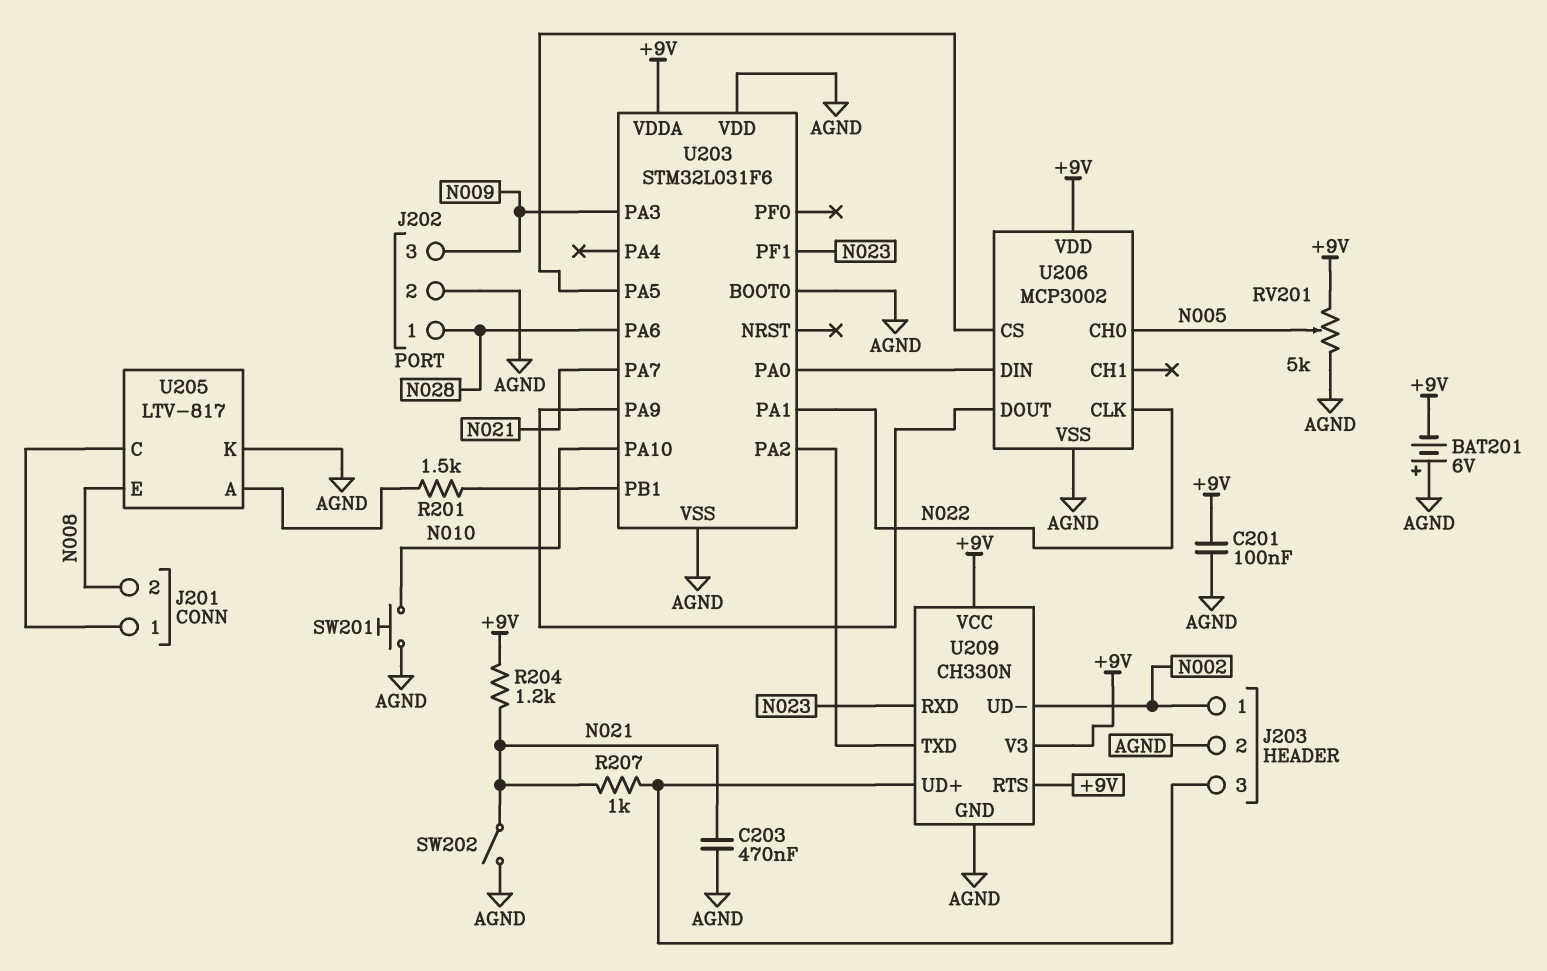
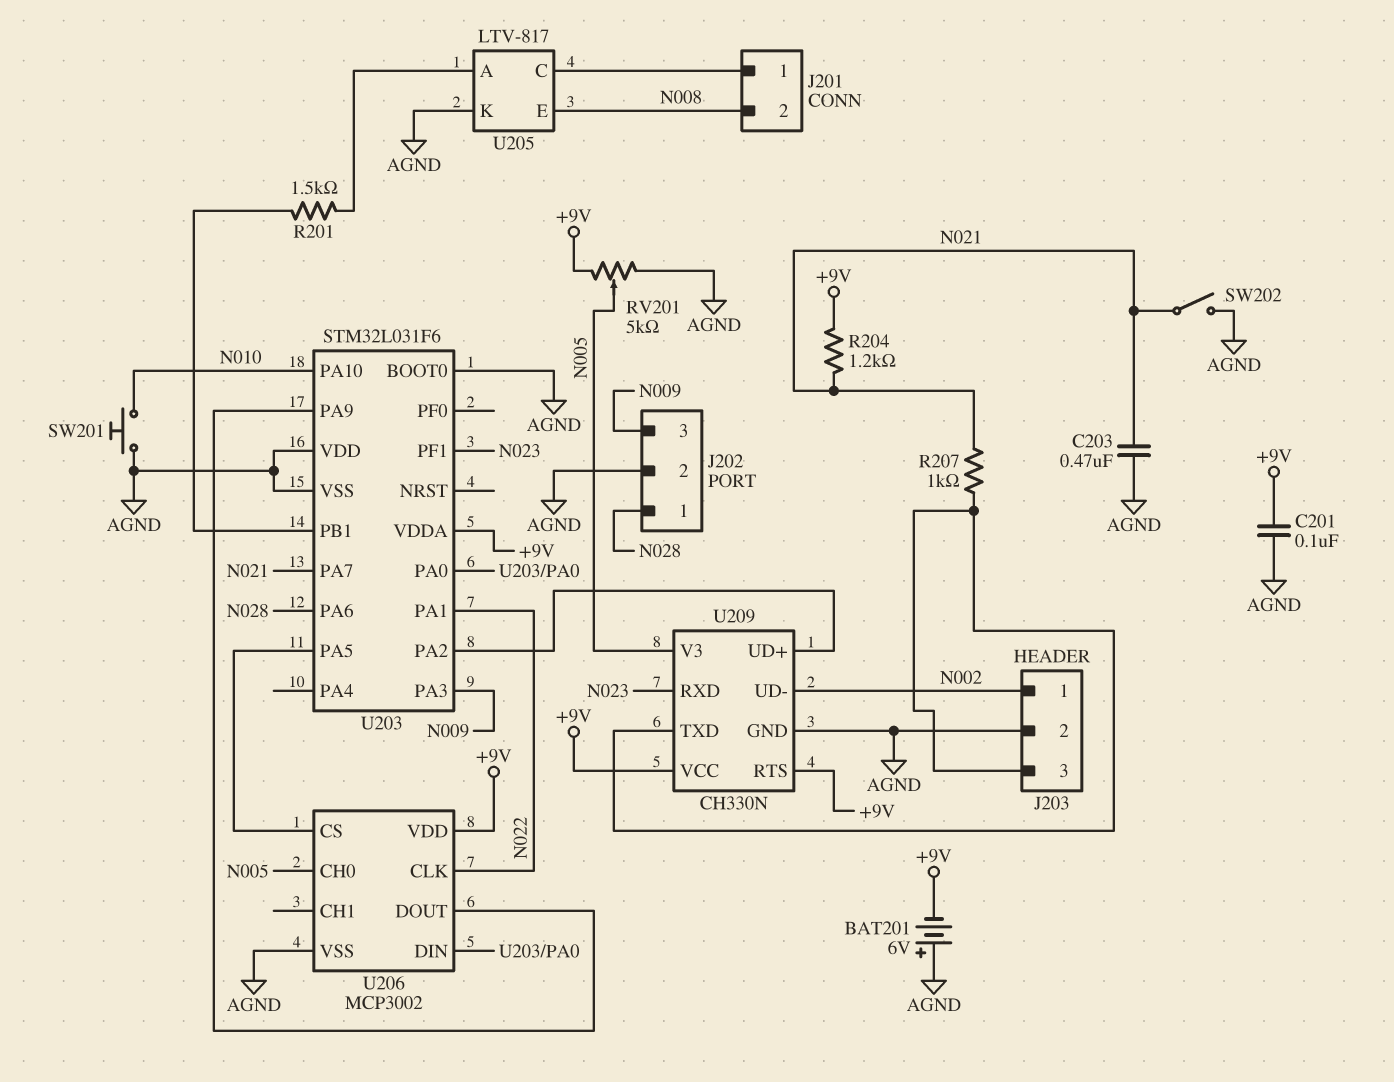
U209 pin TXD: U203/PA2 -> J203/3
U209 pin UD+: J203/3 -> U203/PA2
U209 pin V3: +9V -> N005

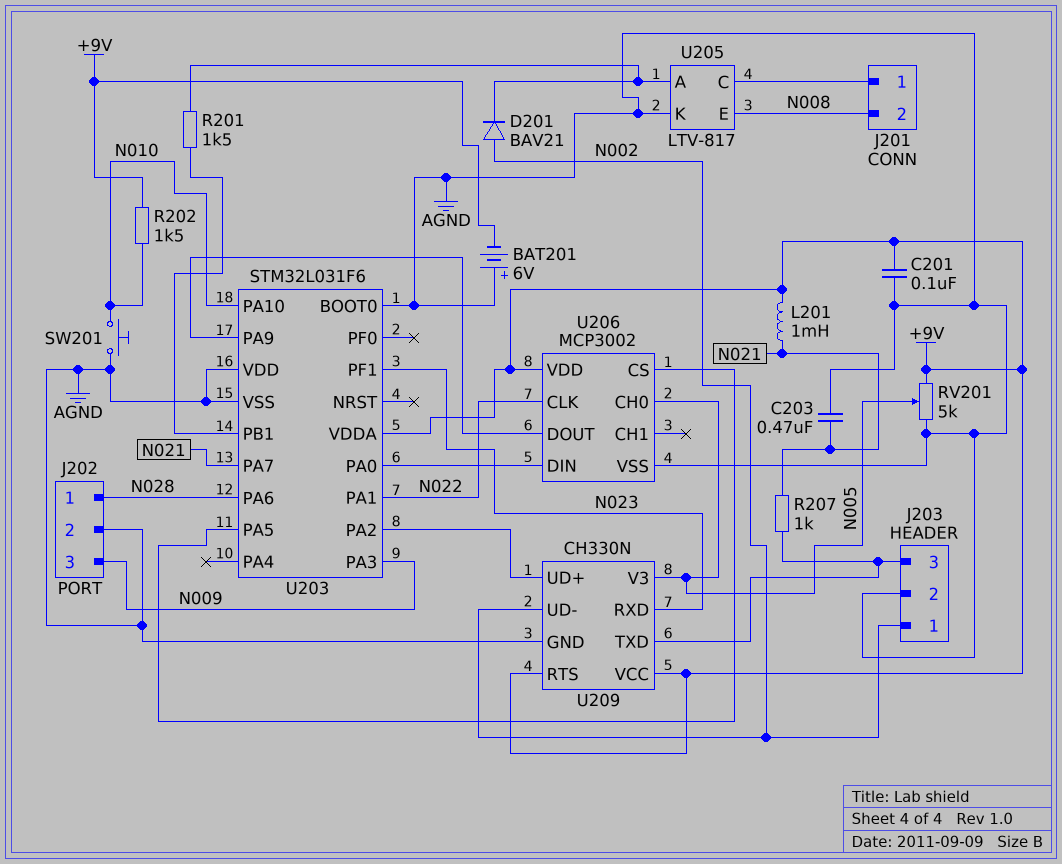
D201: none -> diode BAV21 (A N002, K U205/A)
L201: none -> 1mH (+9V, N021)
R202: none -> 1.5k (+9V, N010)
R204: 1.2k (+9V, N021) -> none
SW202: switch (AGND, N021) -> none

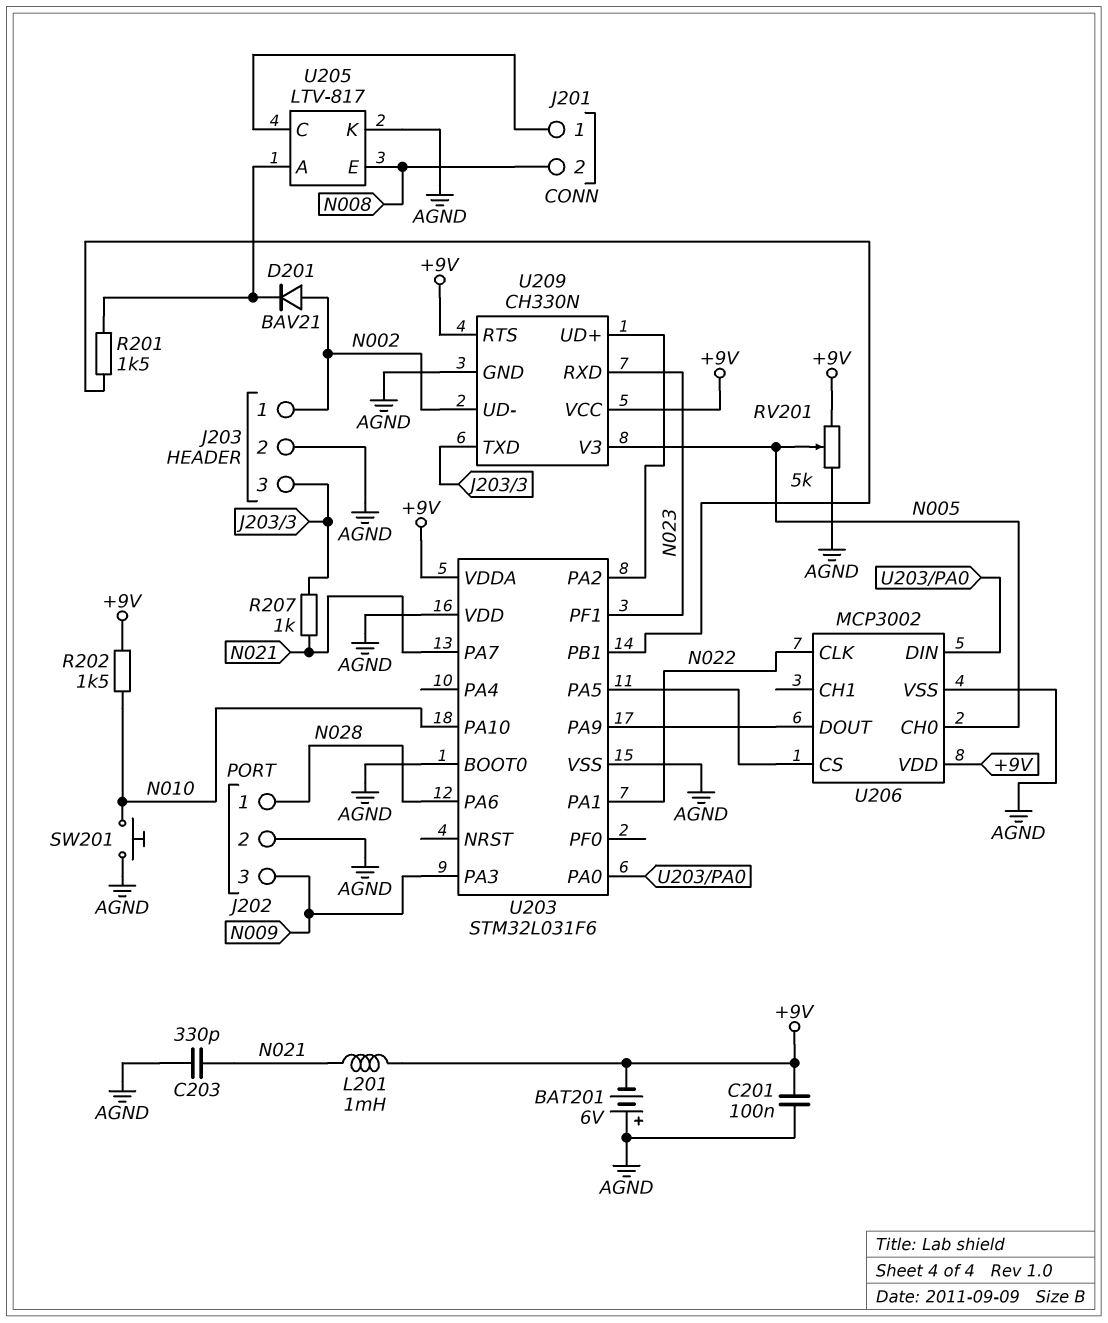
C203: 470nF (AGND, N021) -> 330pF (AGND, N021)

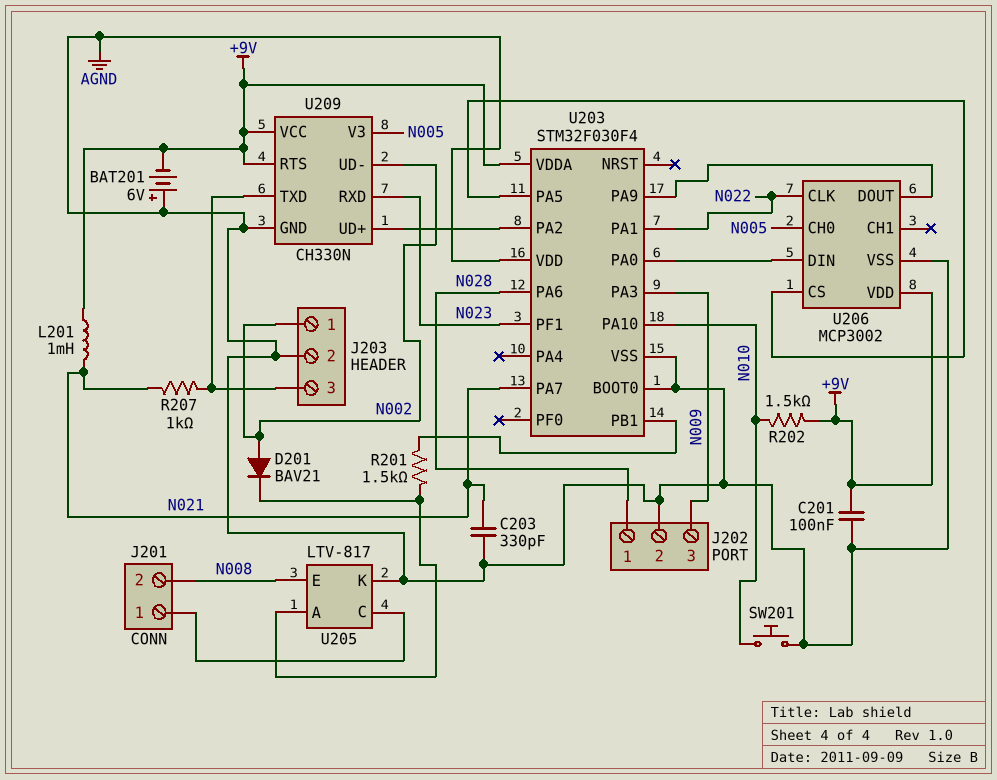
RV201: 5k (+9V, AGND, wiper N005) -> none
U203: STM32L031F6 -> STM32F030F4

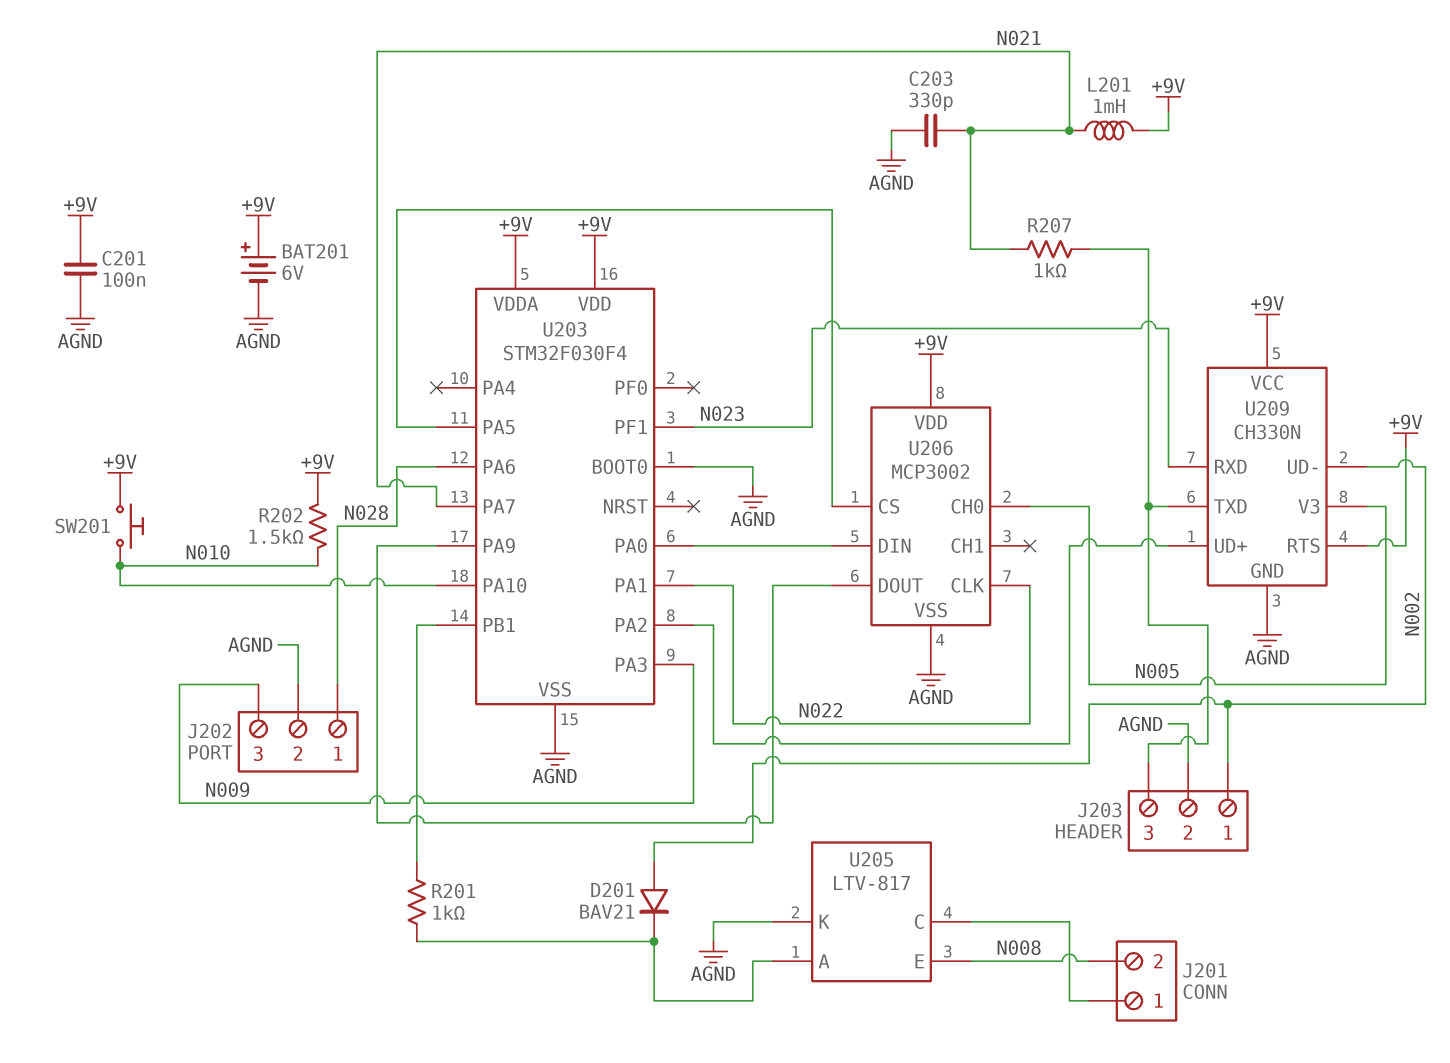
BAT201: 6V (plus AGND, minus +9V) -> 6V (plus +9V, minus AGND)
R201: 1.5k (U203/PB1, U205/A) -> 1k (U203/PB1, U205/A)
SW201: button (AGND, N010) -> button (+9V, N010)
U203 pin VDD: AGND -> +9V

